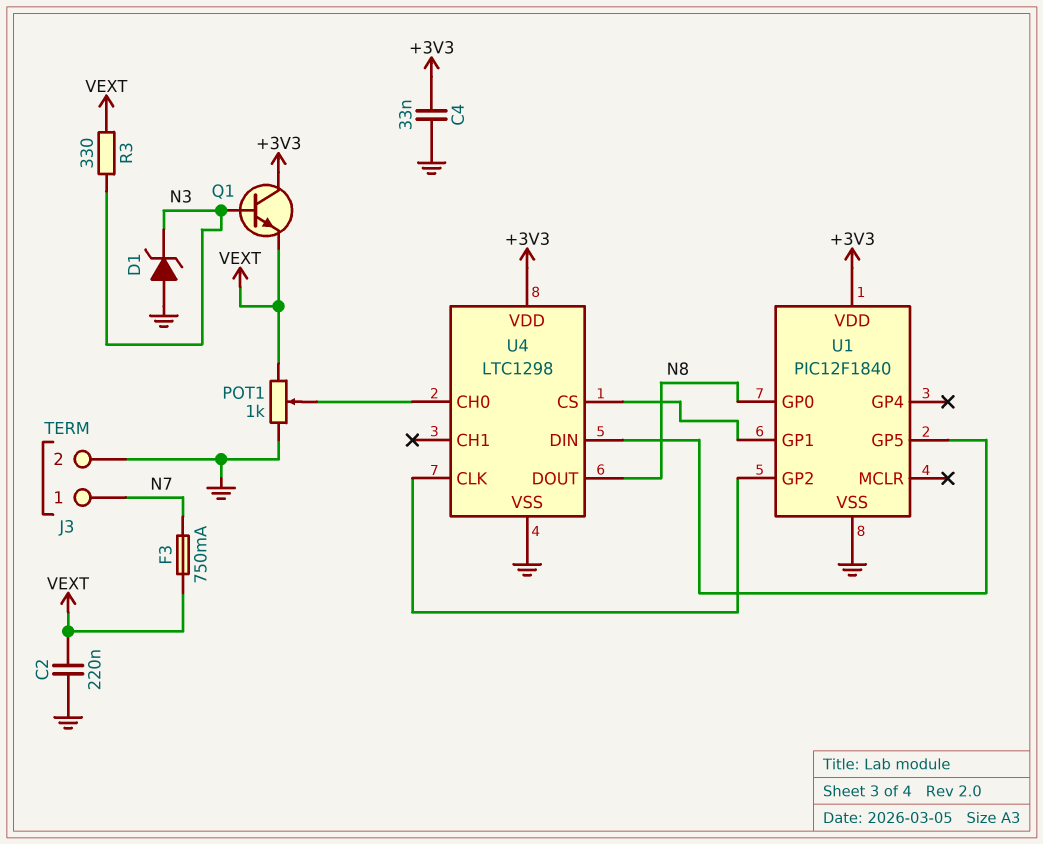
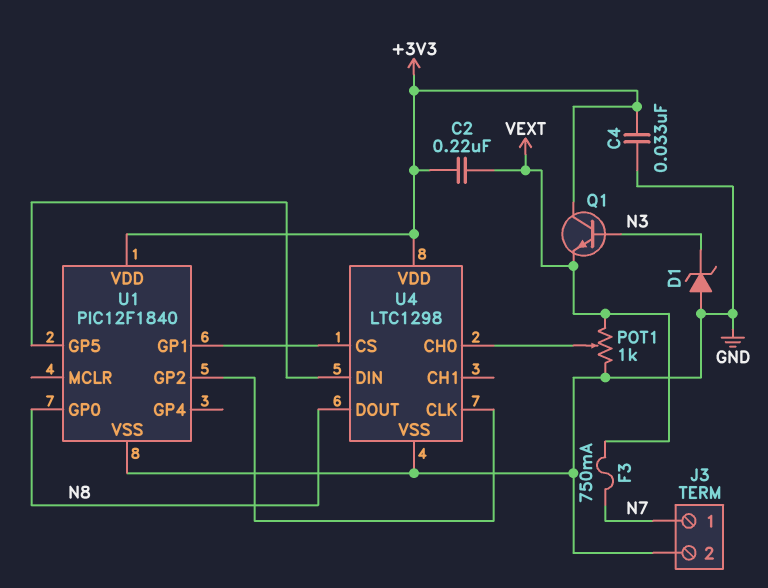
C2: 220nF (GND, VEXT) -> 220nF (+3V3, VEXT)
R3: 330 (N3, VEXT) -> none

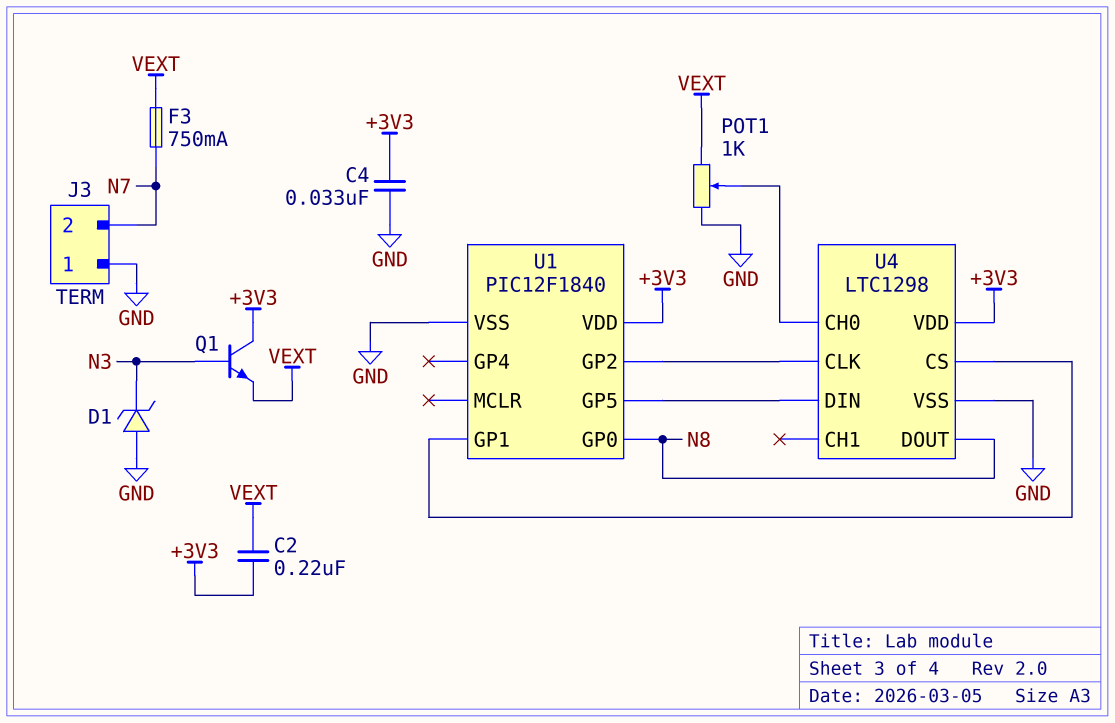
J3 pin 1: N7 -> GND
J3 pin 2: GND -> N7

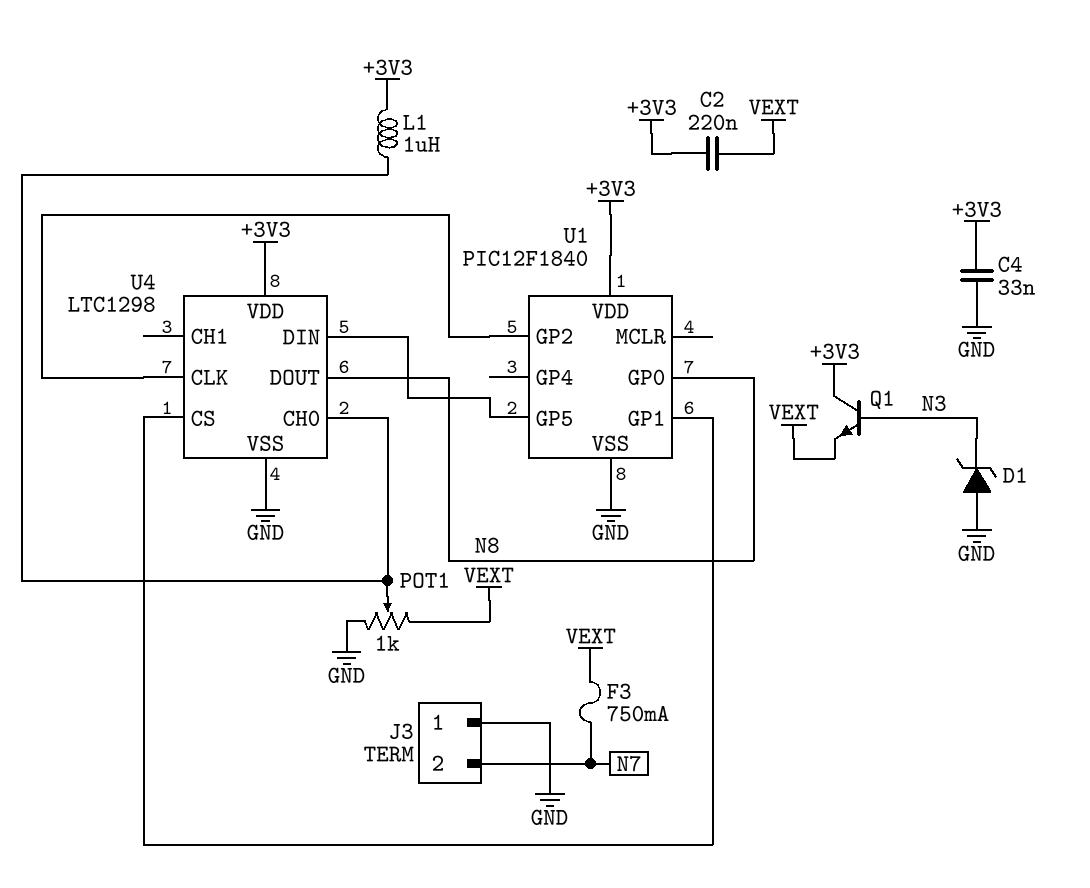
L1: none -> 1uH (+3V3, U4/CH0)

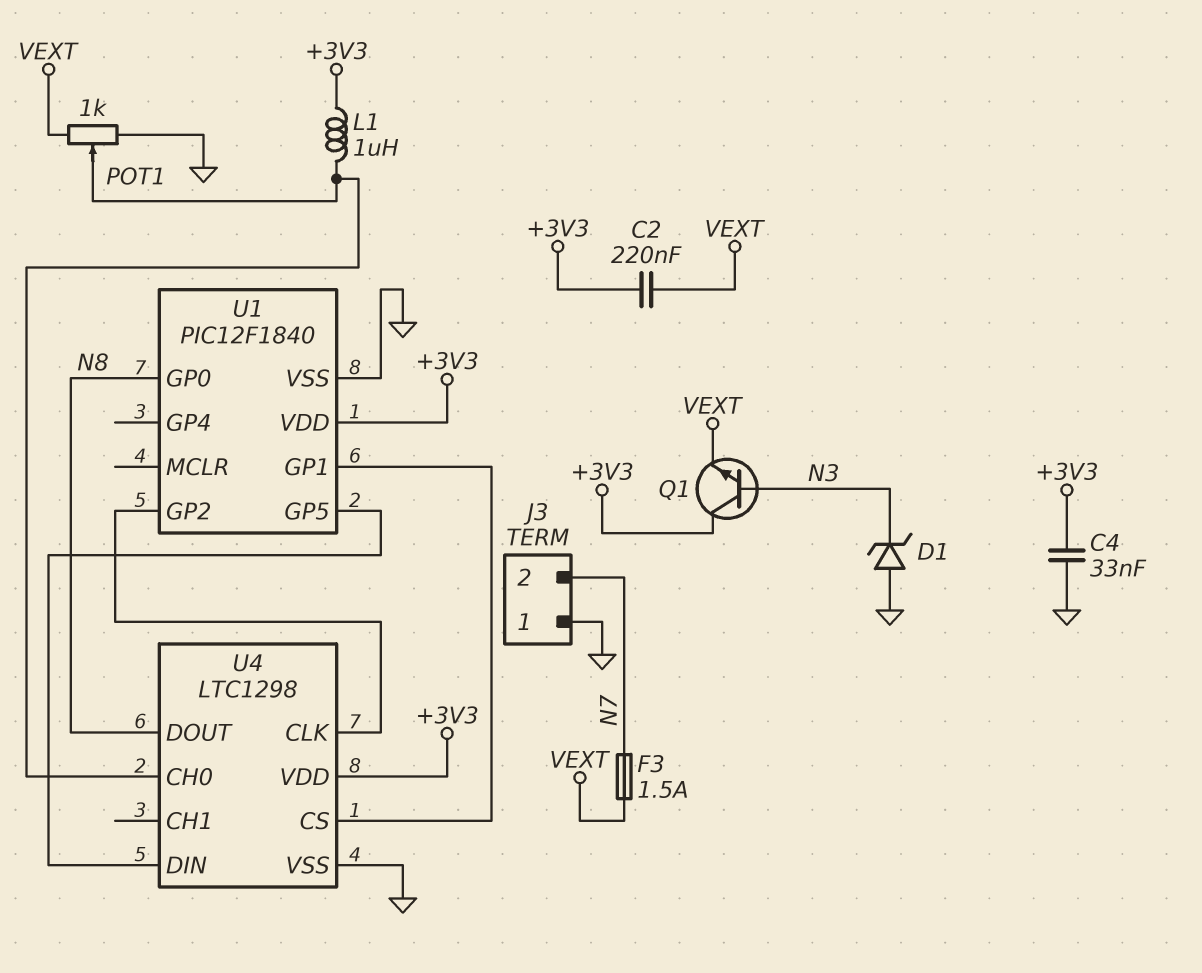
F3: 750mA (N7, VEXT) -> 1.5A (N7, VEXT)

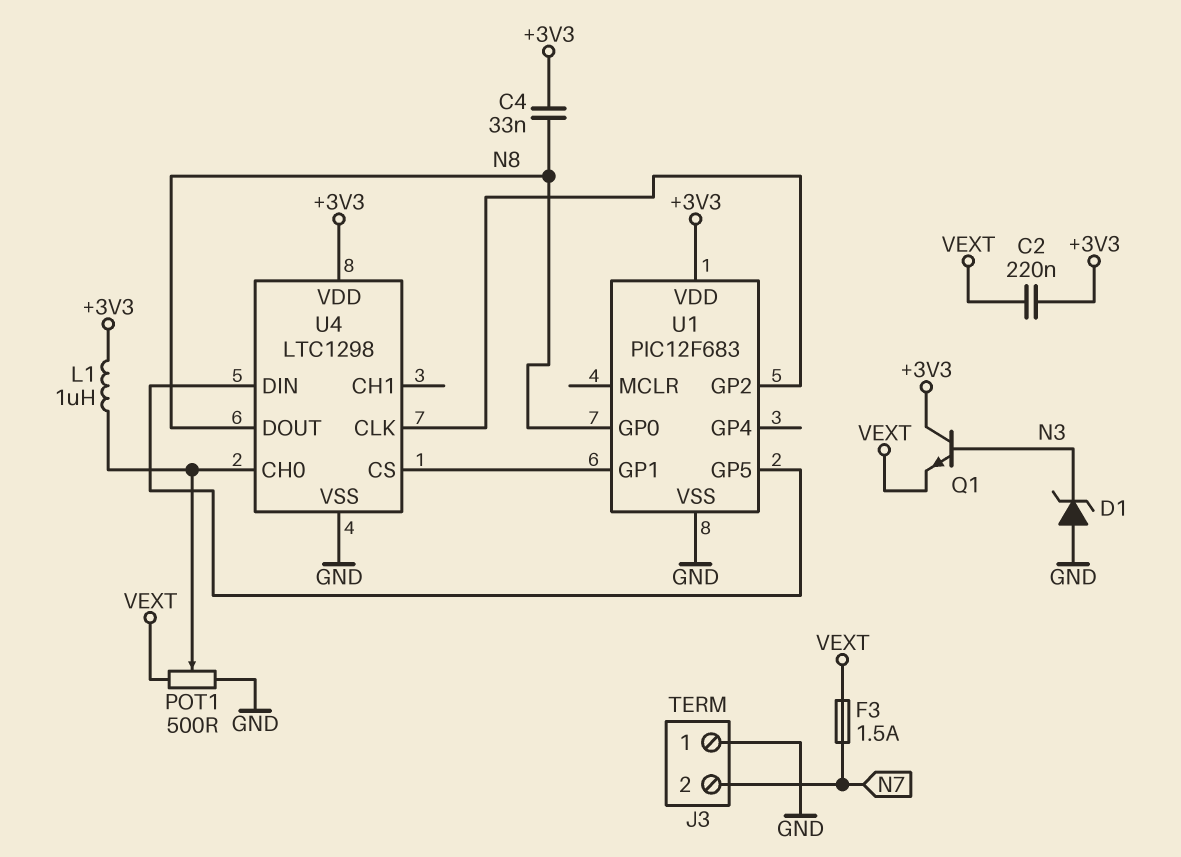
C4: 33nF (+3V3, GND) -> 33nF (+3V3, N8)
POT1: 1k (GND, VEXT, wiper U4/CH0) -> 500 (GND, VEXT, wiper U4/CH0)
U1: PIC12F1840 -> PIC12F683

